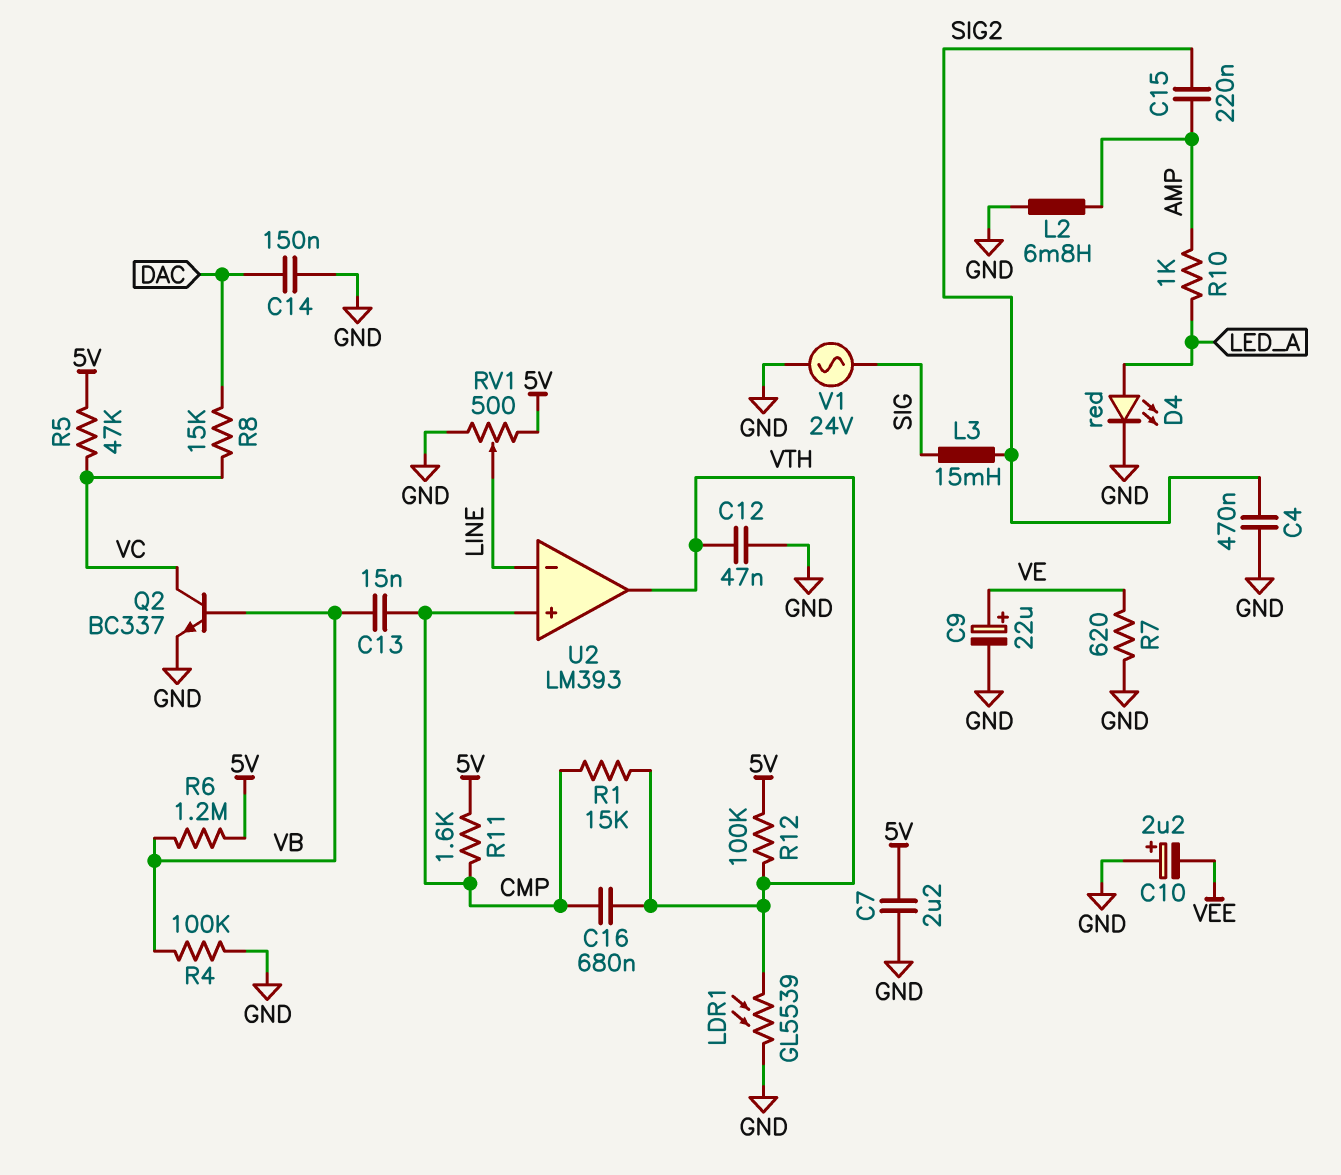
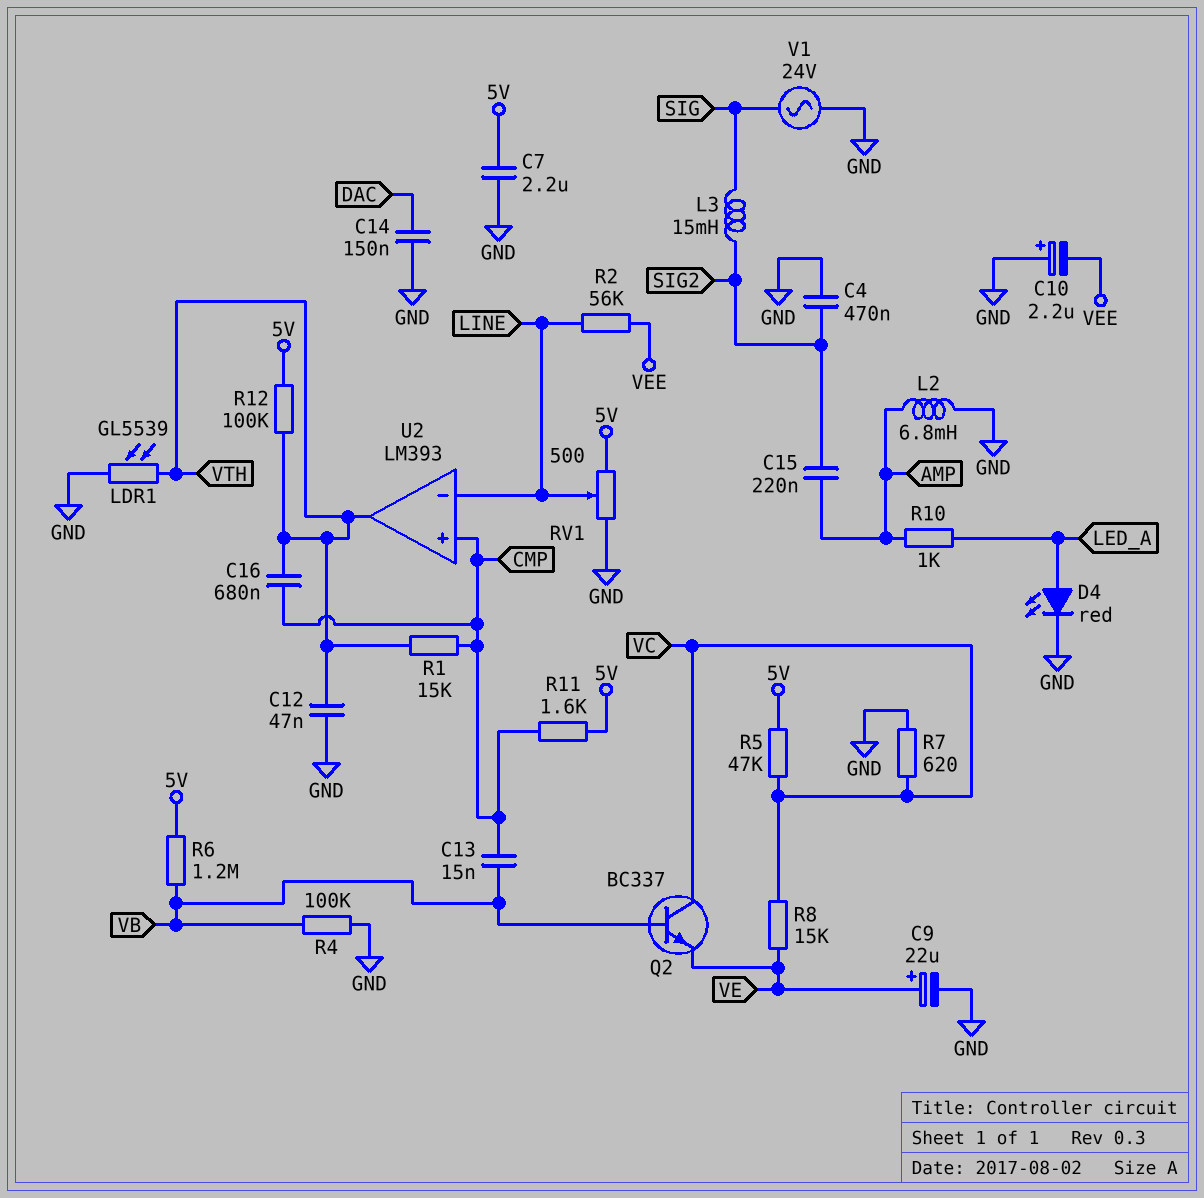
Q2: NPN BC337 (B VB, C VC, E GND) -> NPN BC337 (B VB, C VC, E VE)
R2: none -> 56k (LINE, VEE)
R7: 620 (GND, VE) -> 620 (GND, VC)
R8: 15k (DAC, VC) -> 15k (VC, VE)

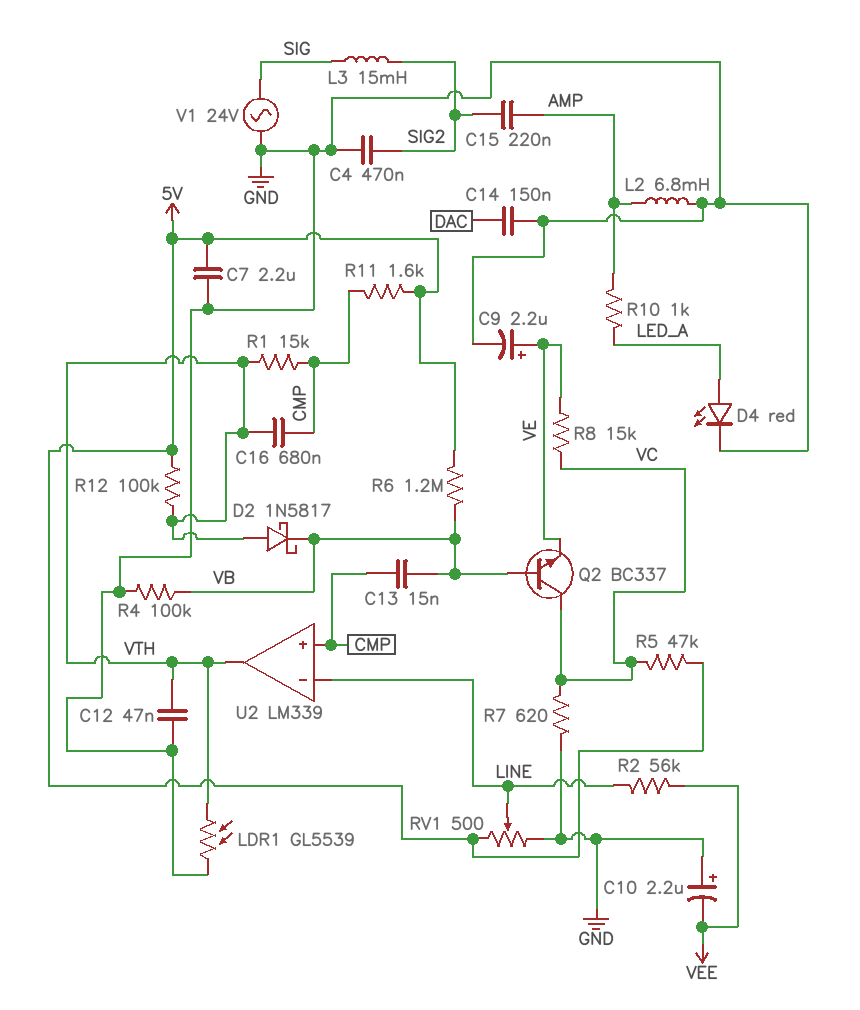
C9: 22uF (plus VE, minus GND) -> 2.2uF (plus VE, minus GND)
D2: none -> schottky 1N5817 (A VTH, K VB)
U2: LM393 -> LM339

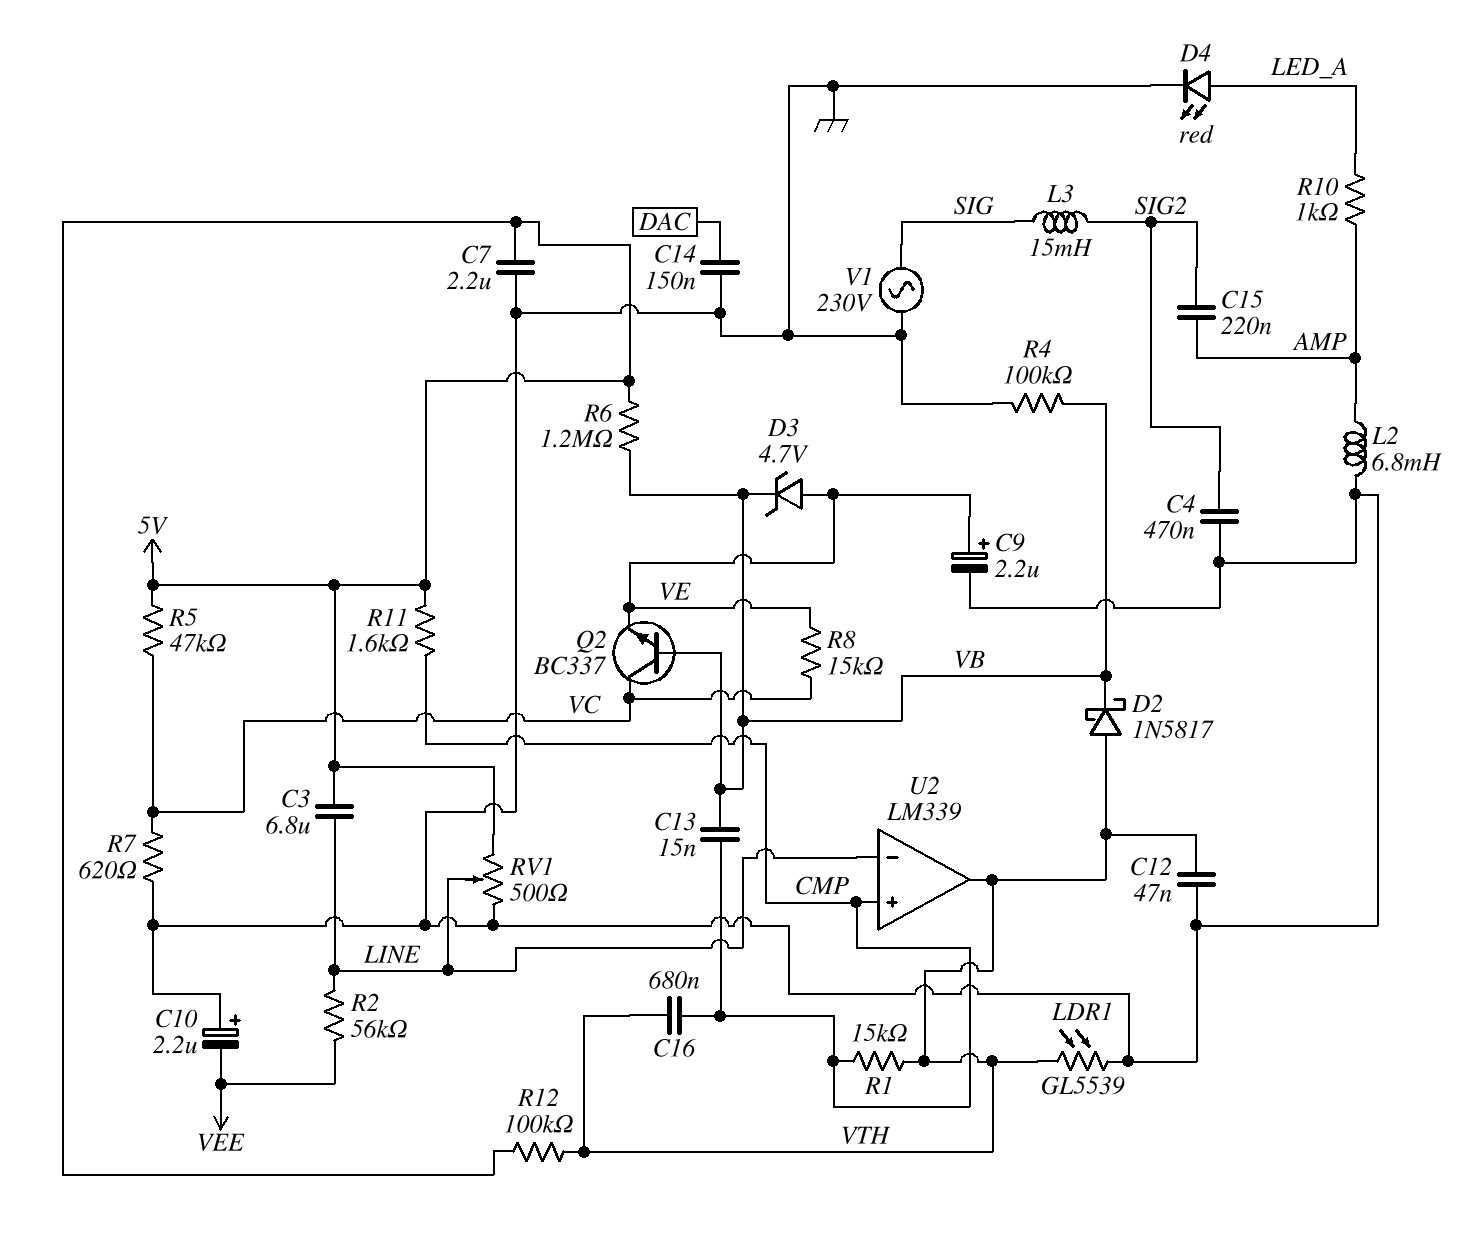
C3: none -> 6.8uF (5V, LINE)
D3: none -> zener 4.7V (A VE, K VB)
V1: AC 24V (GND, SIG) -> AC 230V (GND, SIG)

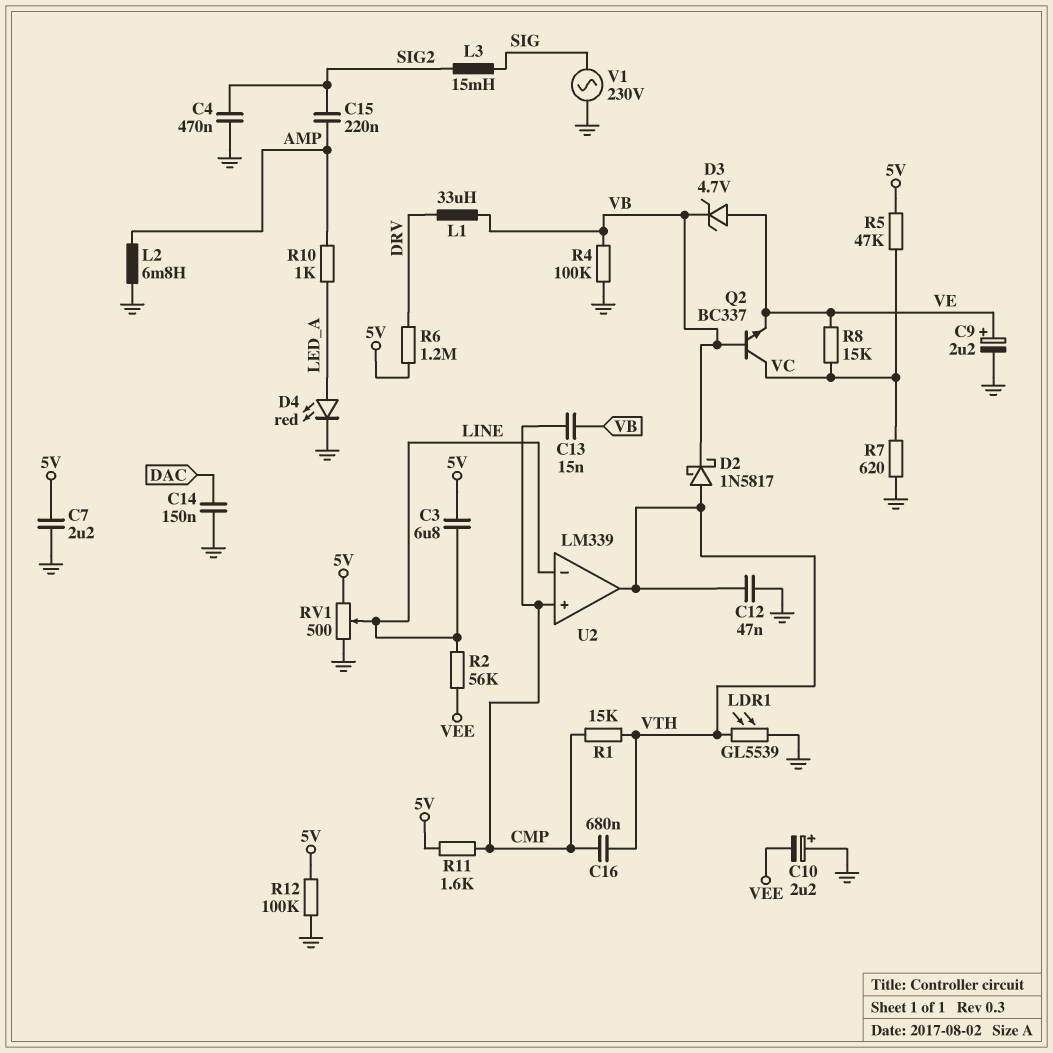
L1: none -> 33uH (DRV, VB)
R6: 1.2M (5V, VB) -> 1.2M (5V, DRV)
R12: 100k (5V, VTH) -> 100k (5V, GND)

